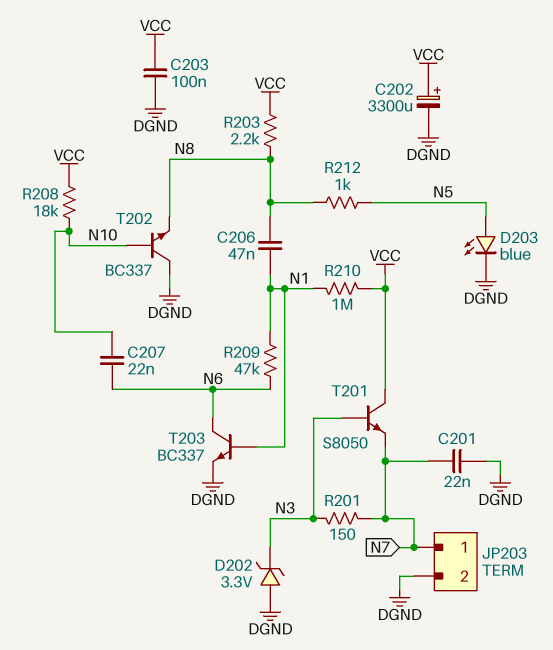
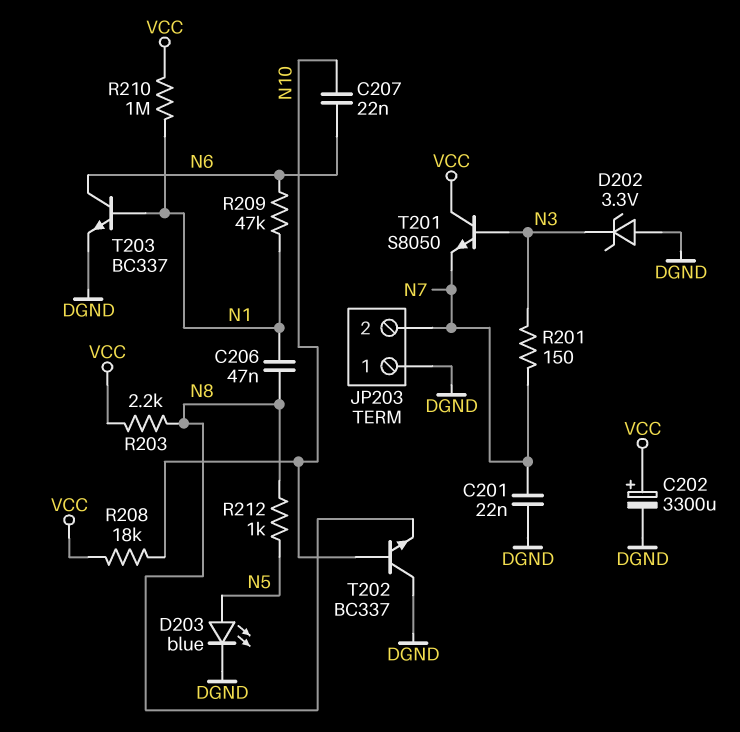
C203: 100nF (DGND, VCC) -> none
JP203 pin 1: N7 -> DGND
JP203 pin 2: DGND -> N7

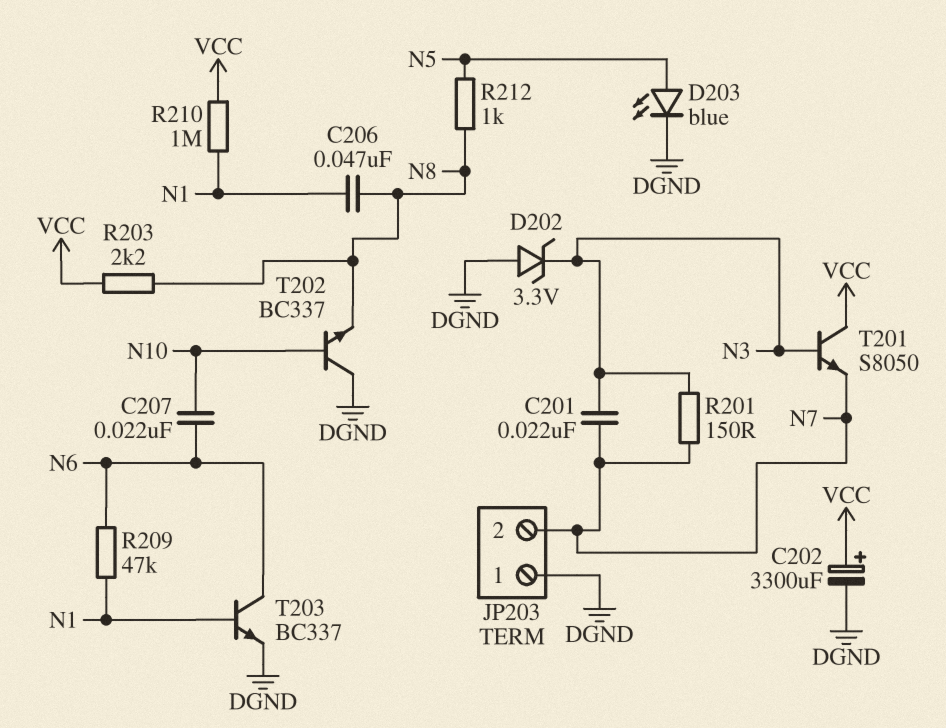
C201: 22nF (DGND, N7) -> 22nF (N3, N7)
R208: 18k (N10, VCC) -> none

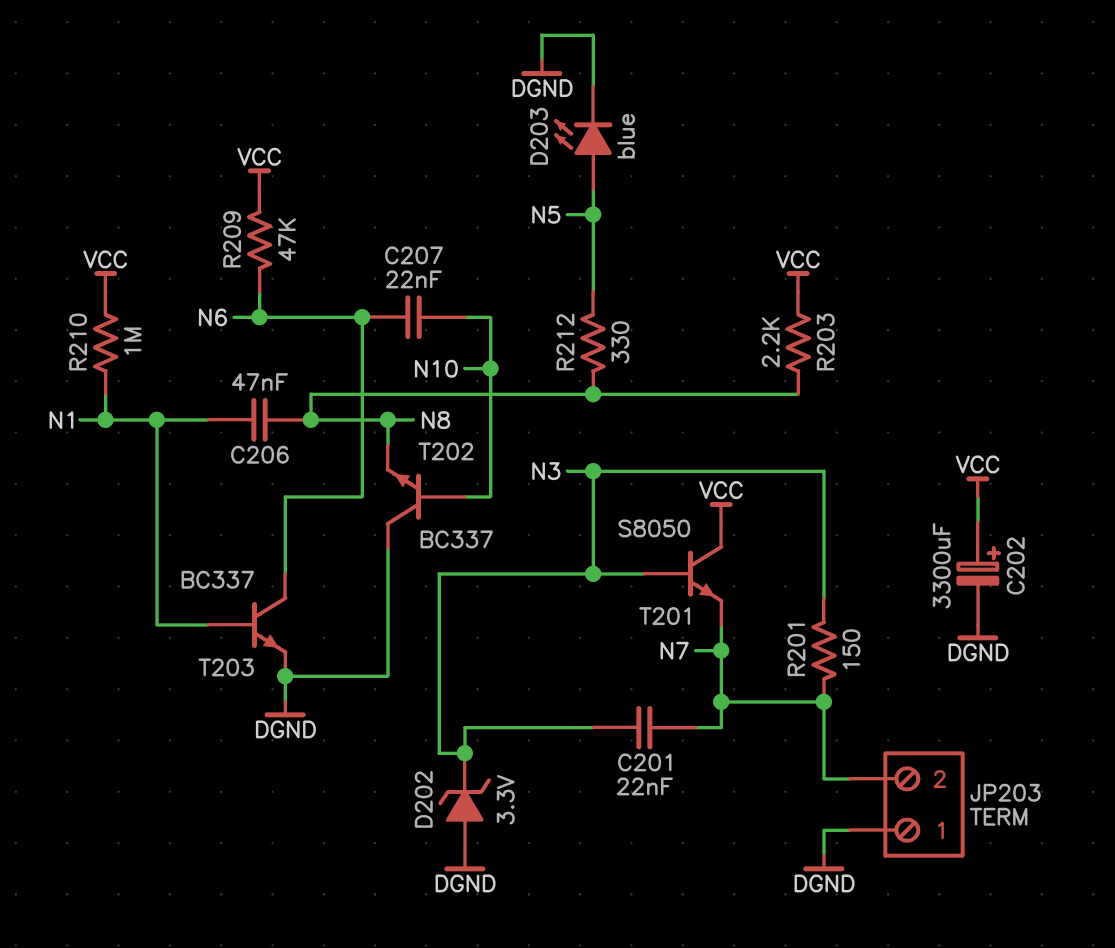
R209: 47k (N1, N6) -> 47k (N6, VCC)
R212: 1k (N5, N8) -> 330 (N5, N8)

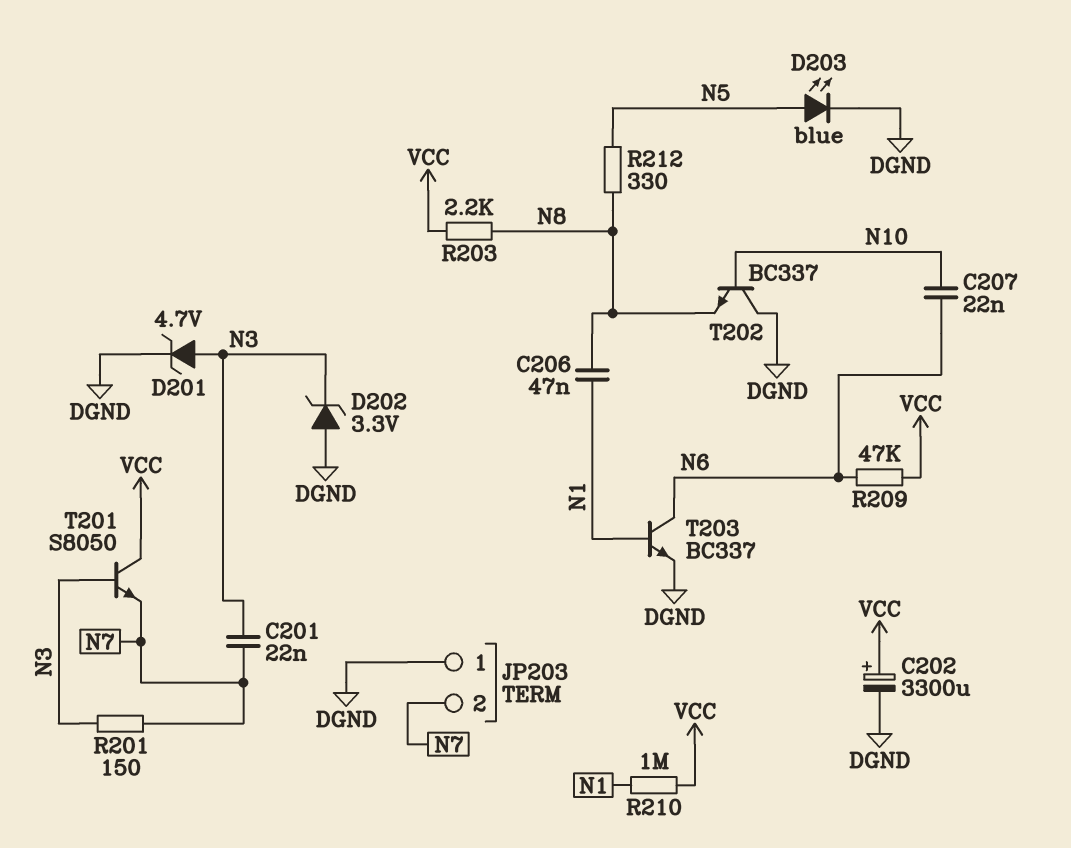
D201: none -> zener 4.7V (A N3, K DGND)

